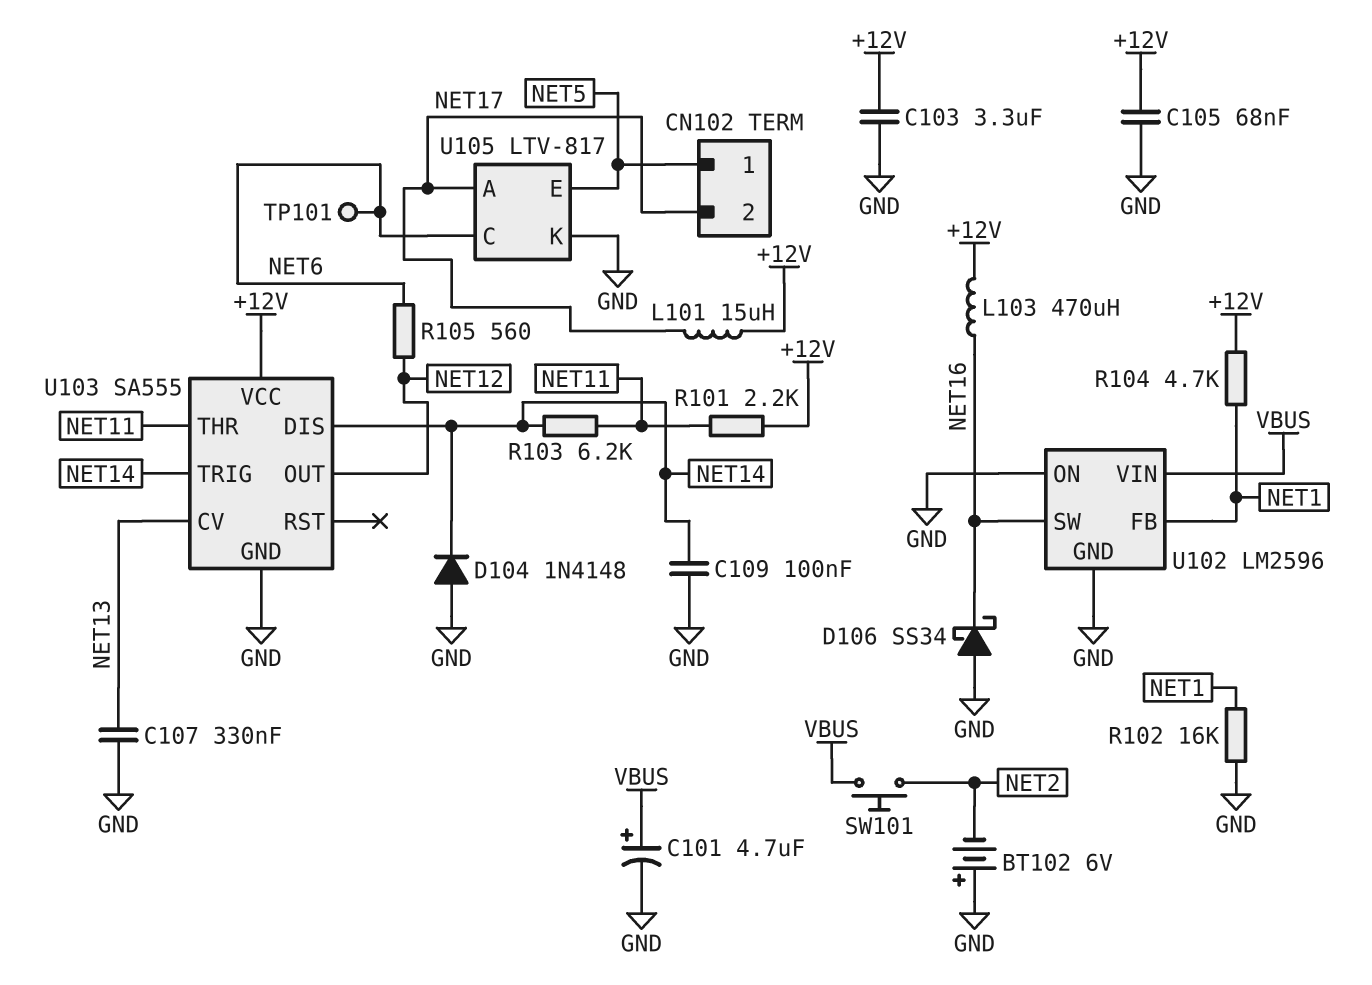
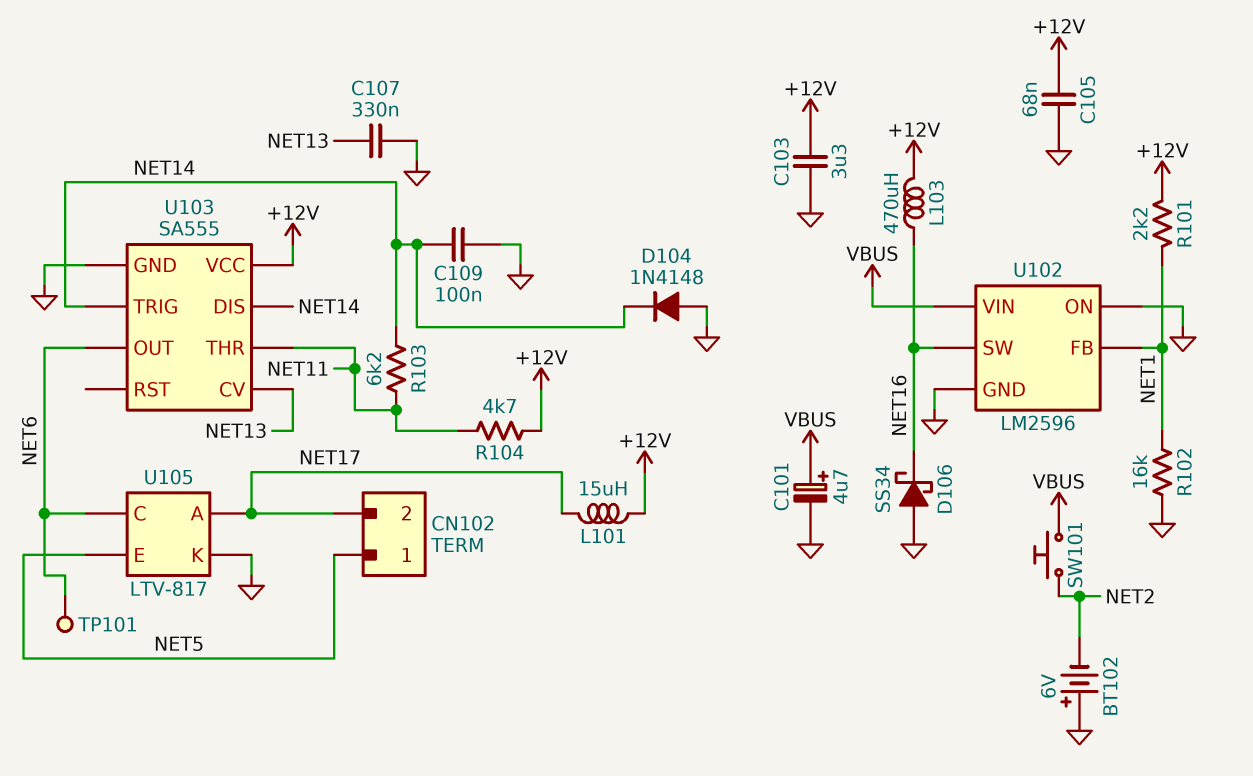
R101: 2.2k (+12V, NET11) -> 2.2k (+12V, NET1)
R104: 4.7k (+12V, NET1) -> 4.7k (+12V, NET11)
R105: 560 (NET6, NET12) -> none
U103 pin OUT: NET12 -> NET6

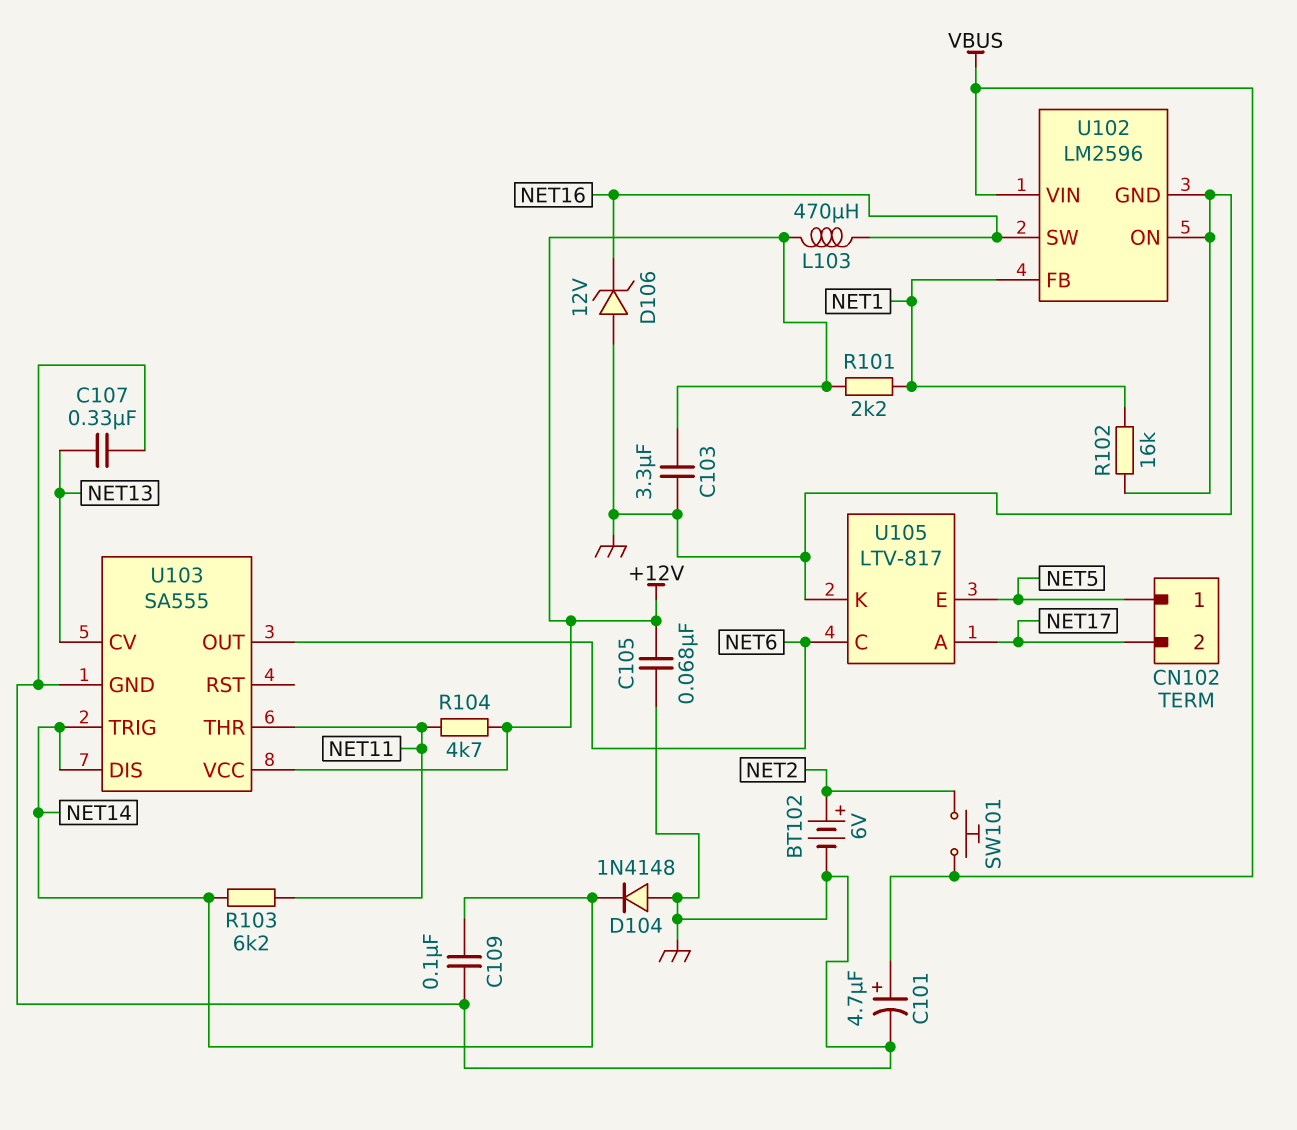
BT102: 6V (plus GND, minus NET2) -> 6V (plus NET2, minus GND)
D106: schottky SS34 (A GND, K NET16) -> zener 12V (A GND, K NET16)
L101: 15uH (+12V, NET17) -> none
TP101: test point (NET6) -> none

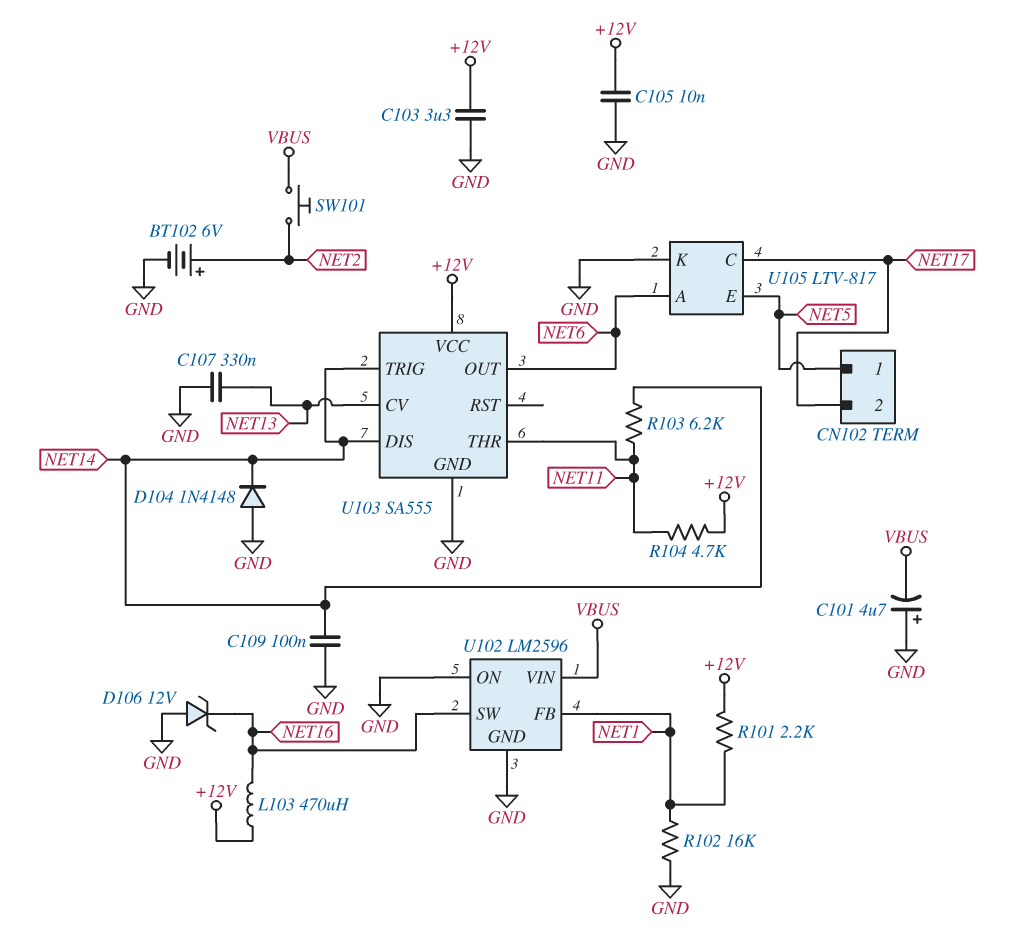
C101: 4.7uF (plus VBUS, minus GND) -> 4.7uF (plus GND, minus VBUS)
C105: 68nF (+12V, GND) -> 10nF (+12V, GND)
U105 pin A: NET17 -> NET6
U105 pin C: NET6 -> NET17

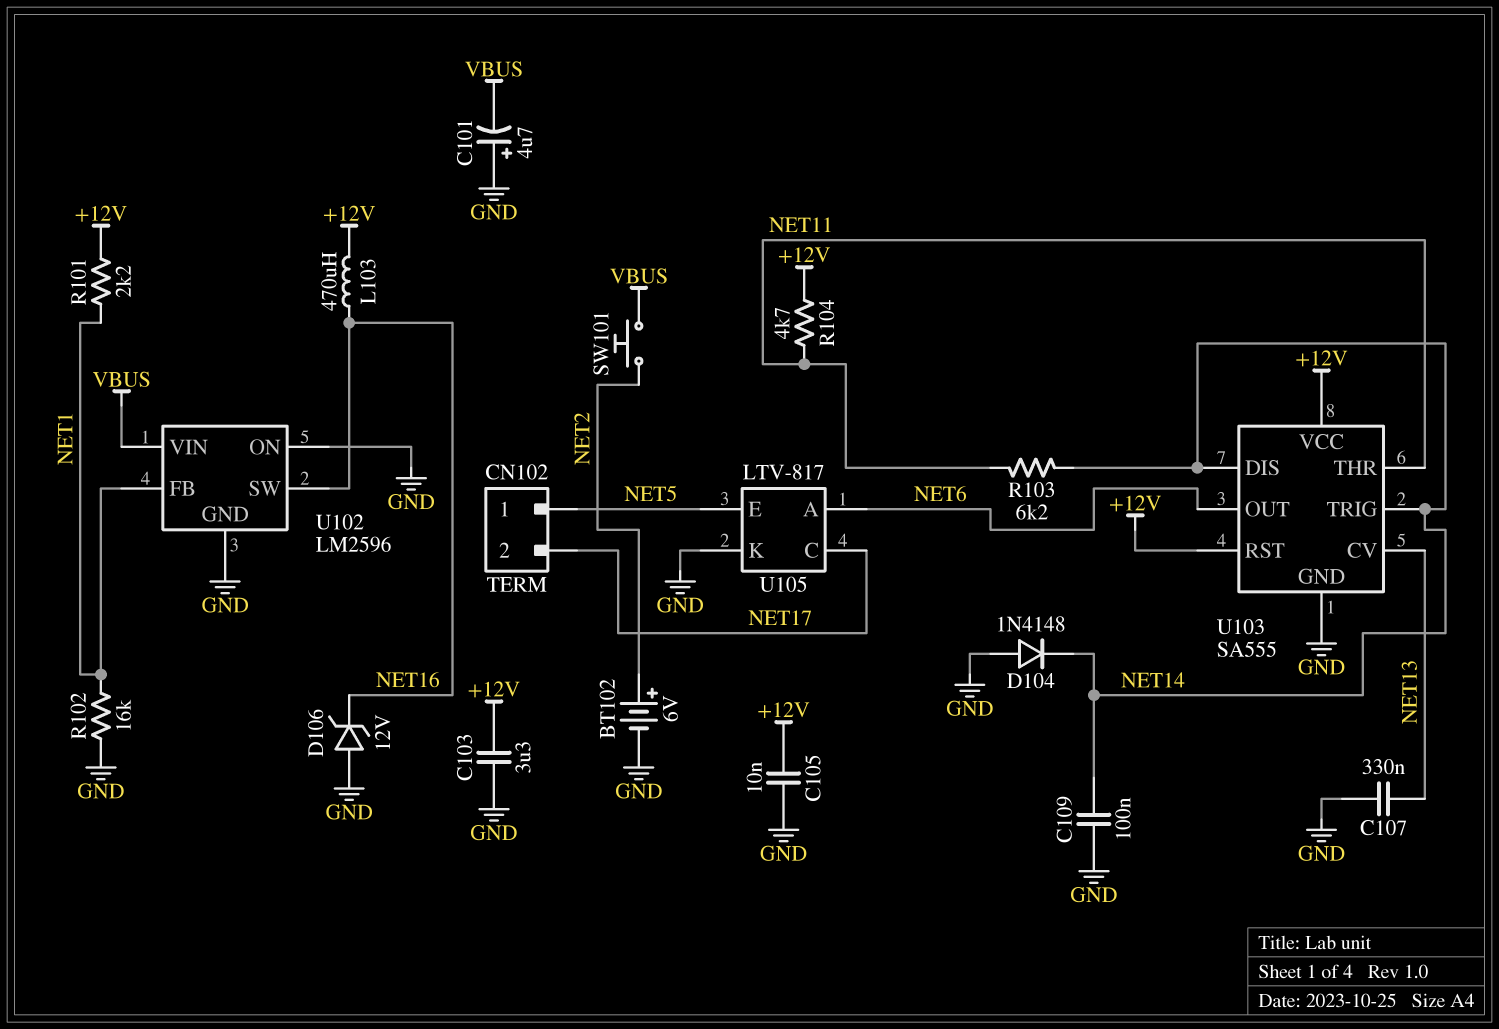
U103 pin RST: none -> +12V

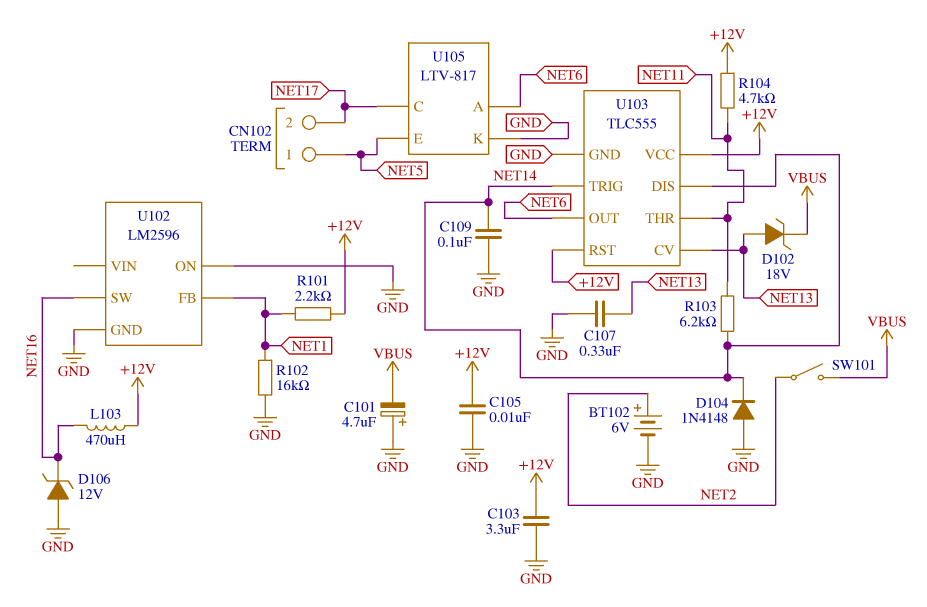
D102: none -> zener 18V (A NET13, K VBUS)
SW101: button (NET2, VBUS) -> switch (NET2, VBUS)
U102 pin VIN: VBUS -> none
U103: SA555 -> TLC555

